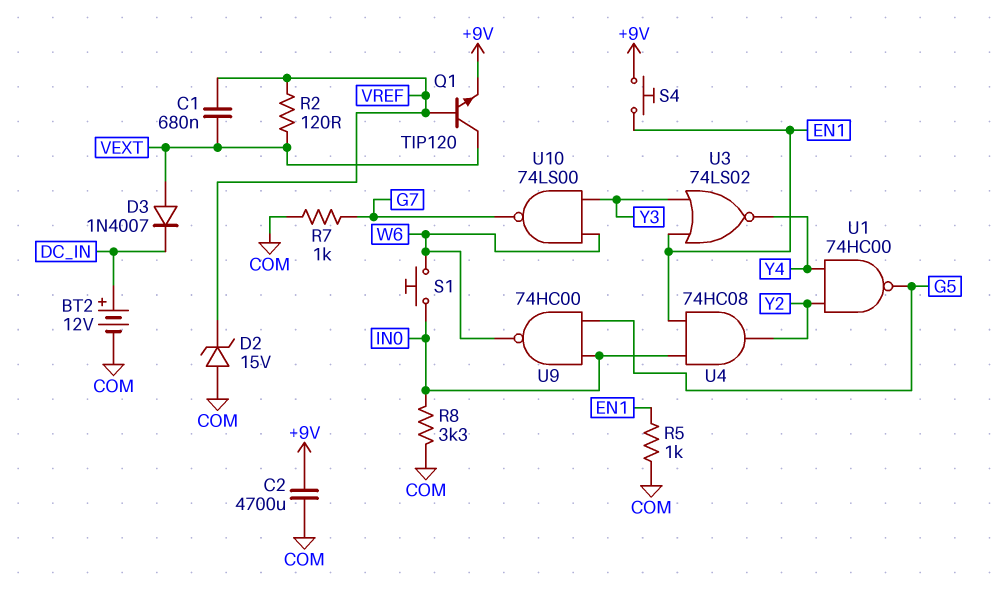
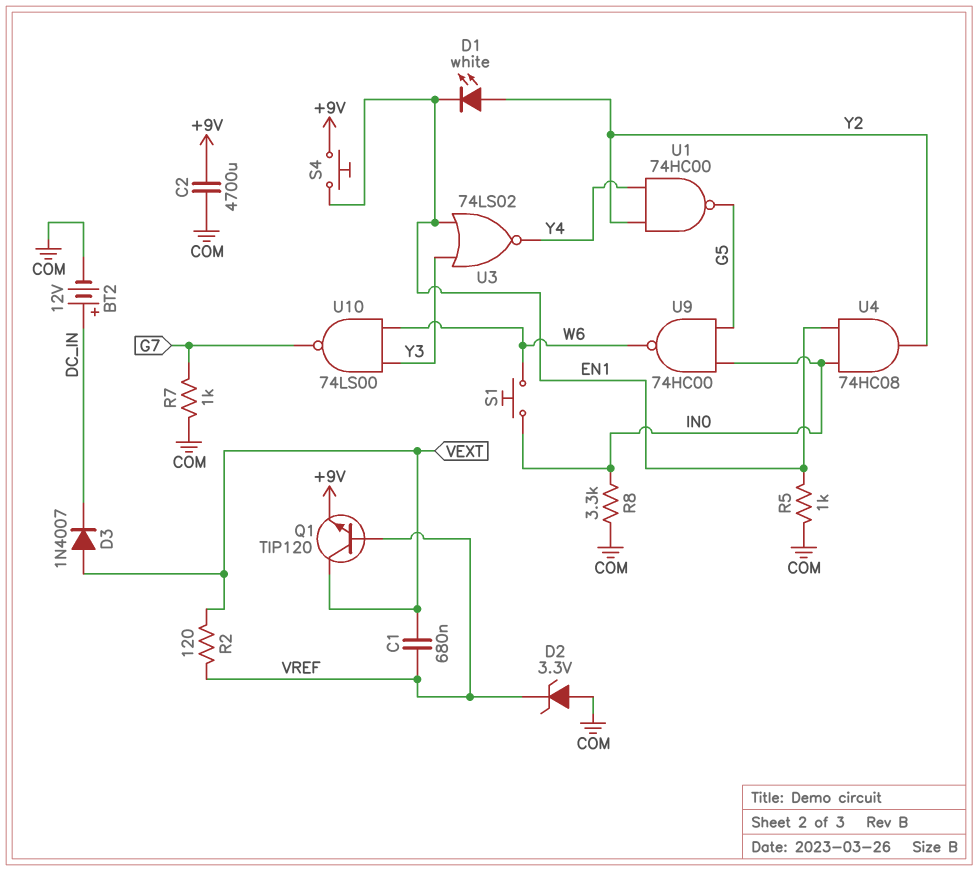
D1: none -> LED white (A Y2, K EN1)
D2: zener 15V (A COM, K VREF) -> zener 3.3V (A COM, K VREF)

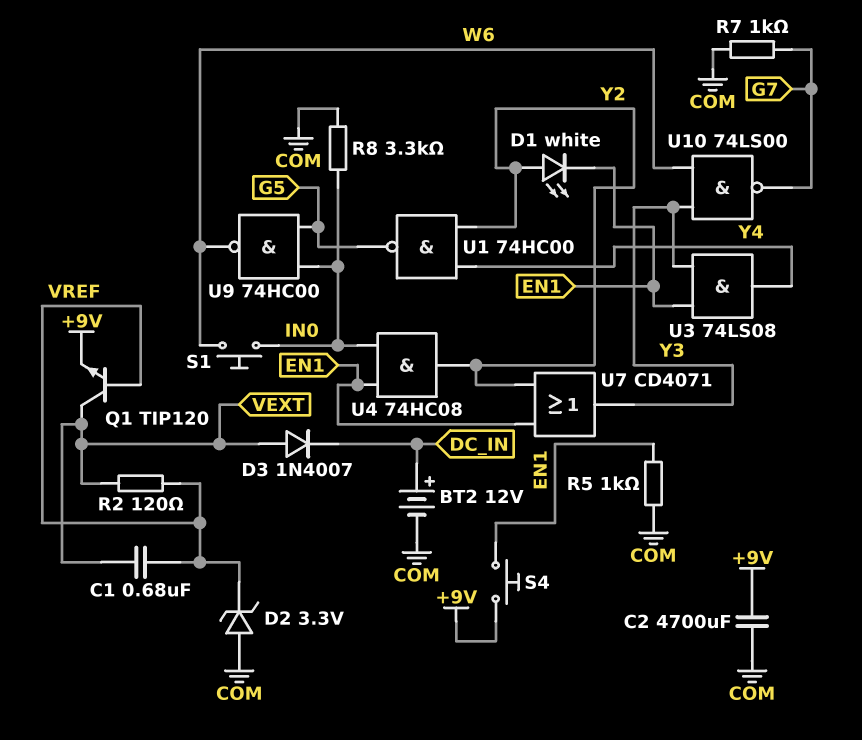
U3: NOR 74LS02 (in EN1, in Y3, out Y4) -> AND 74LS08 (in EN1, in Y3, out Y4)
U7: none -> OR CD4071 (in EN1, in Y2, out Y3)

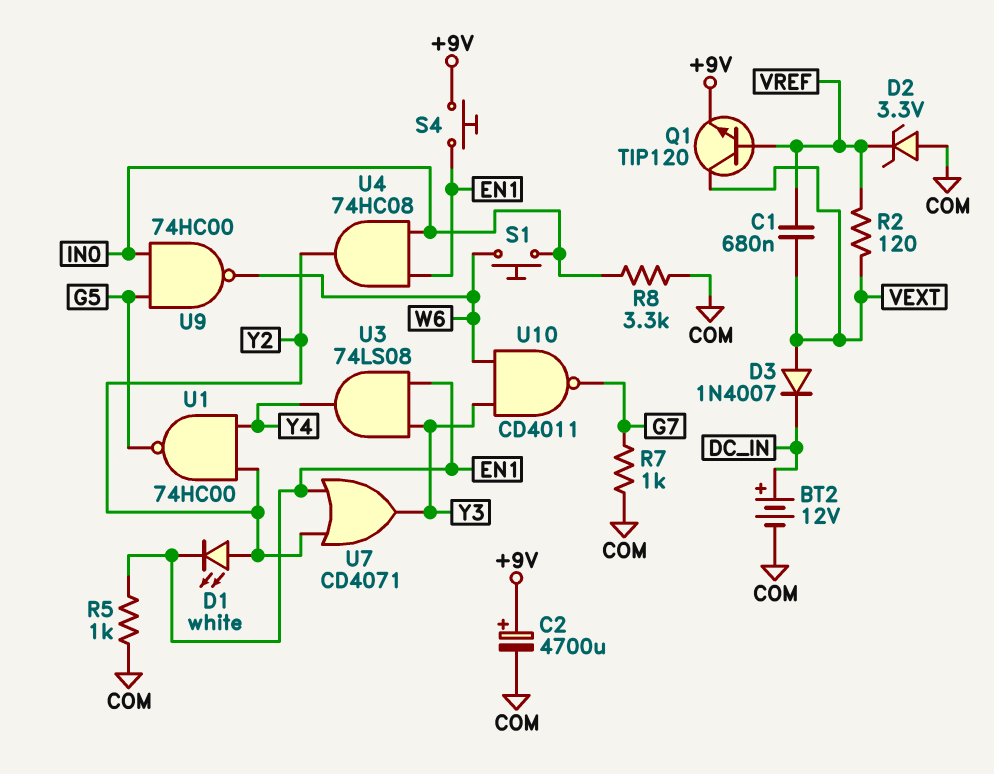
C2: 4700uF (+9V, COM) -> 4700uF (plus +9V, minus COM)
U10: NAND 74LS00 (in W6, in Y3, out G7) -> NAND CD4011 (in W6, in Y3, out G7)

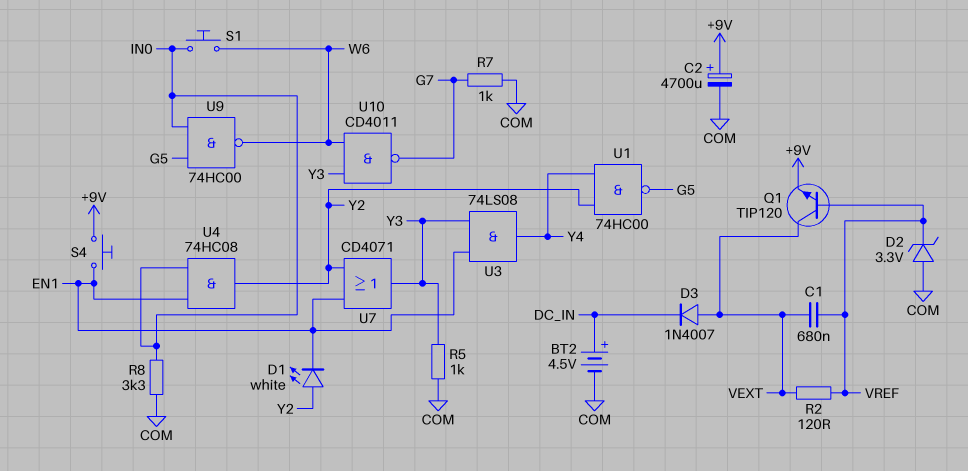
BT2: 12V (plus DC_IN, minus COM) -> 4.5V (plus DC_IN, minus COM)
R5: 1k (COM, EN1) -> 1k (COM, Y3)

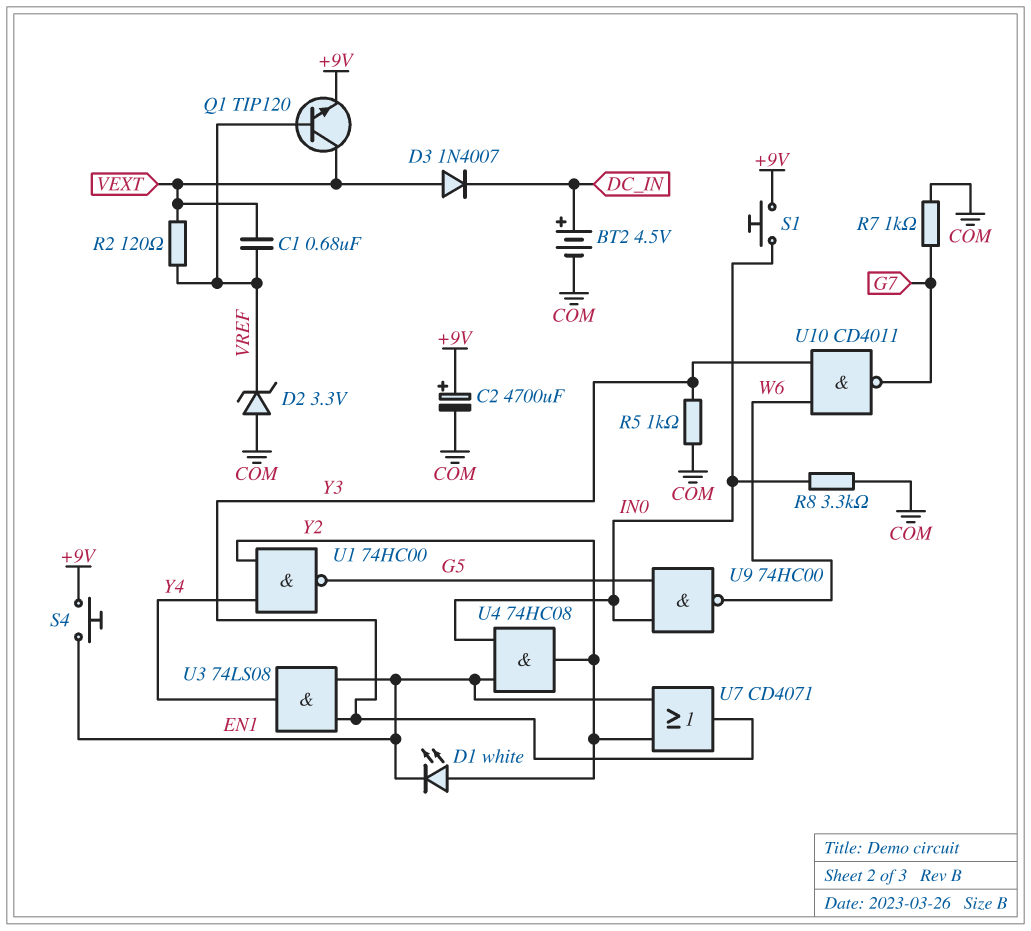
S1: button (IN0, W6) -> button (+9V, IN0)

